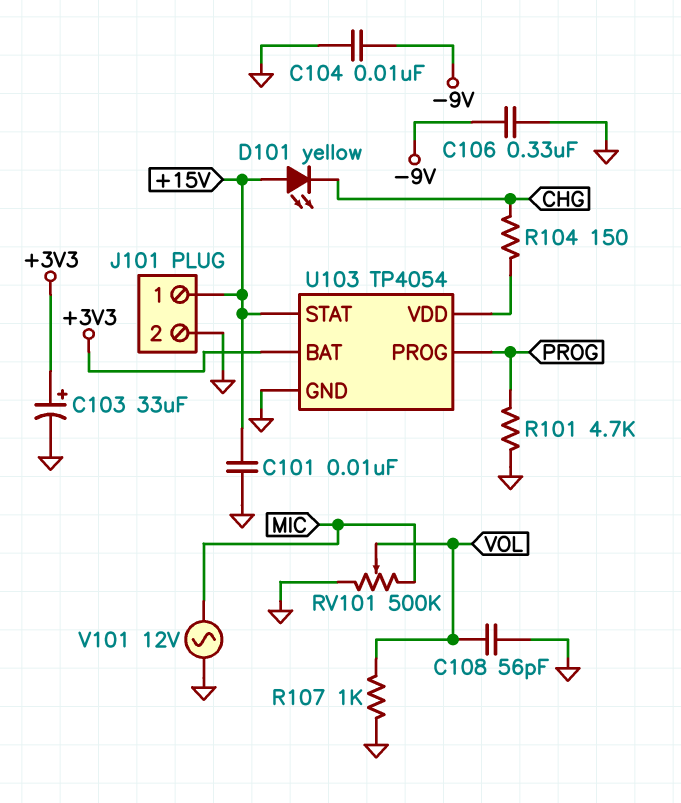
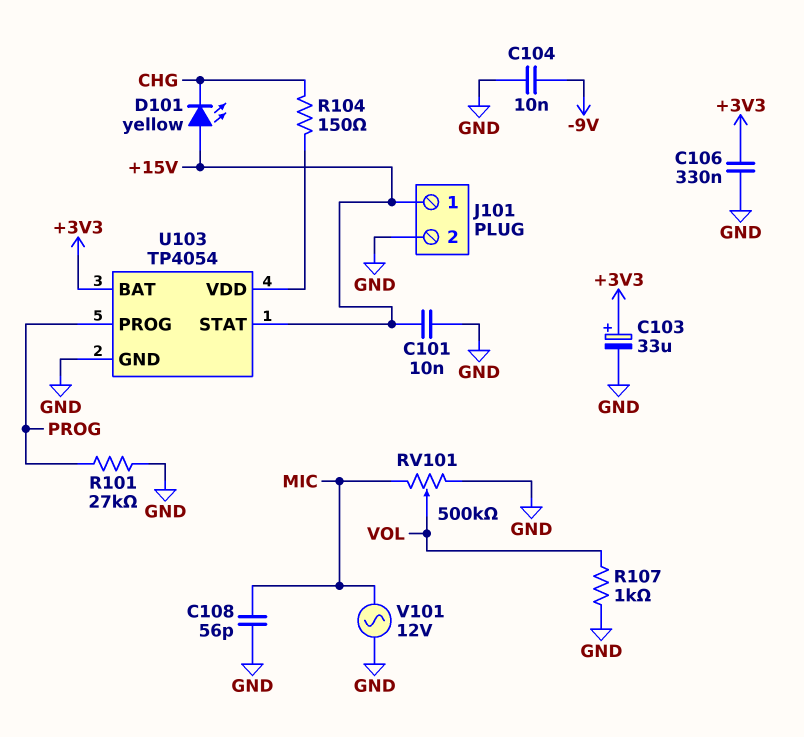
C106: 330nF (-9V, GND) -> 330nF (+3V3, GND)
C108: 56pF (GND, VOL) -> 56pF (GND, MIC)
R101: 4.7k (GND, PROG) -> 27k (GND, PROG)

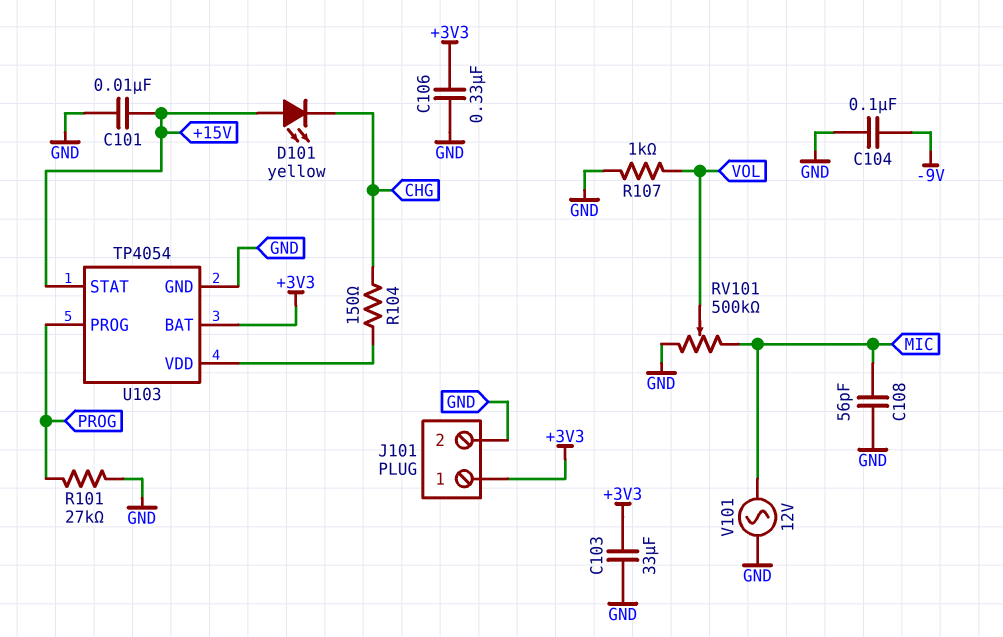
C103: 33uF (plus +3V3, minus GND) -> 33uF (+3V3, GND)
C104: 10nF (-9V, GND) -> 100nF (-9V, GND)
J101 pin 1: +15V -> +3V3

